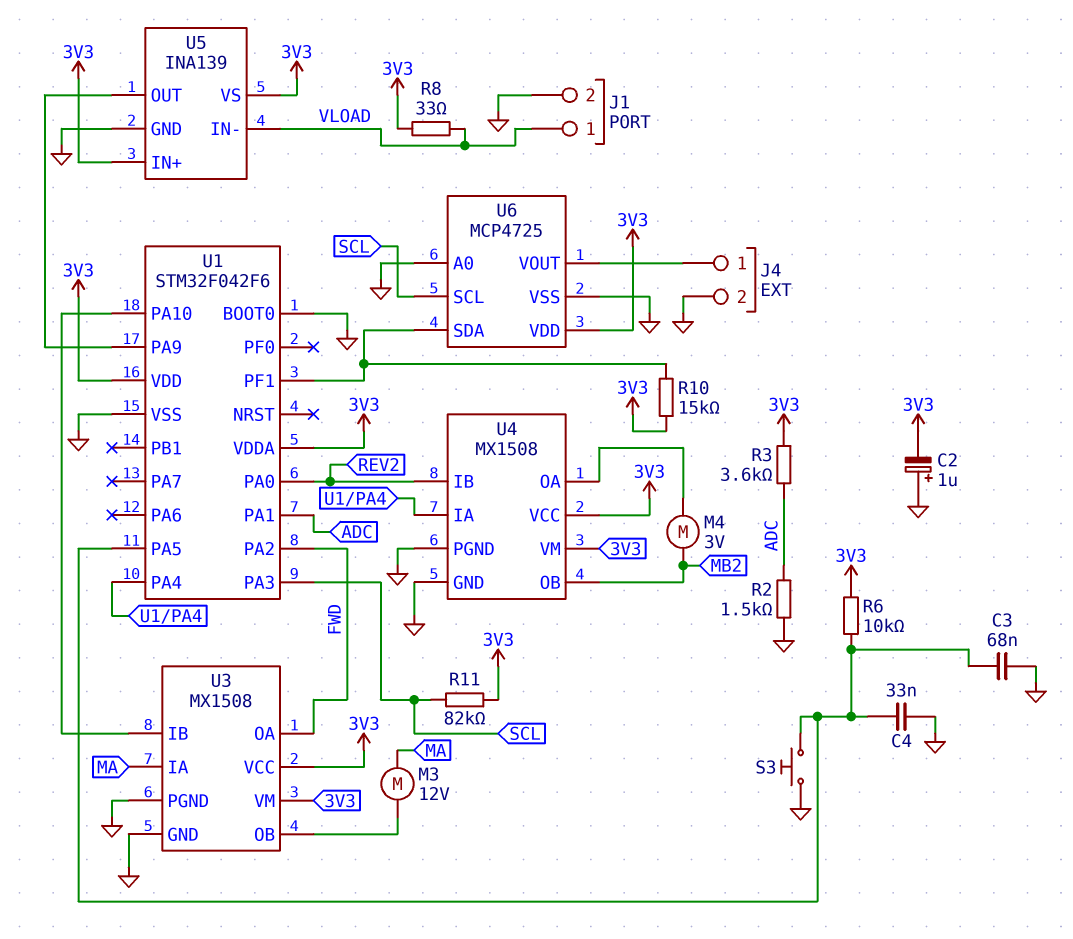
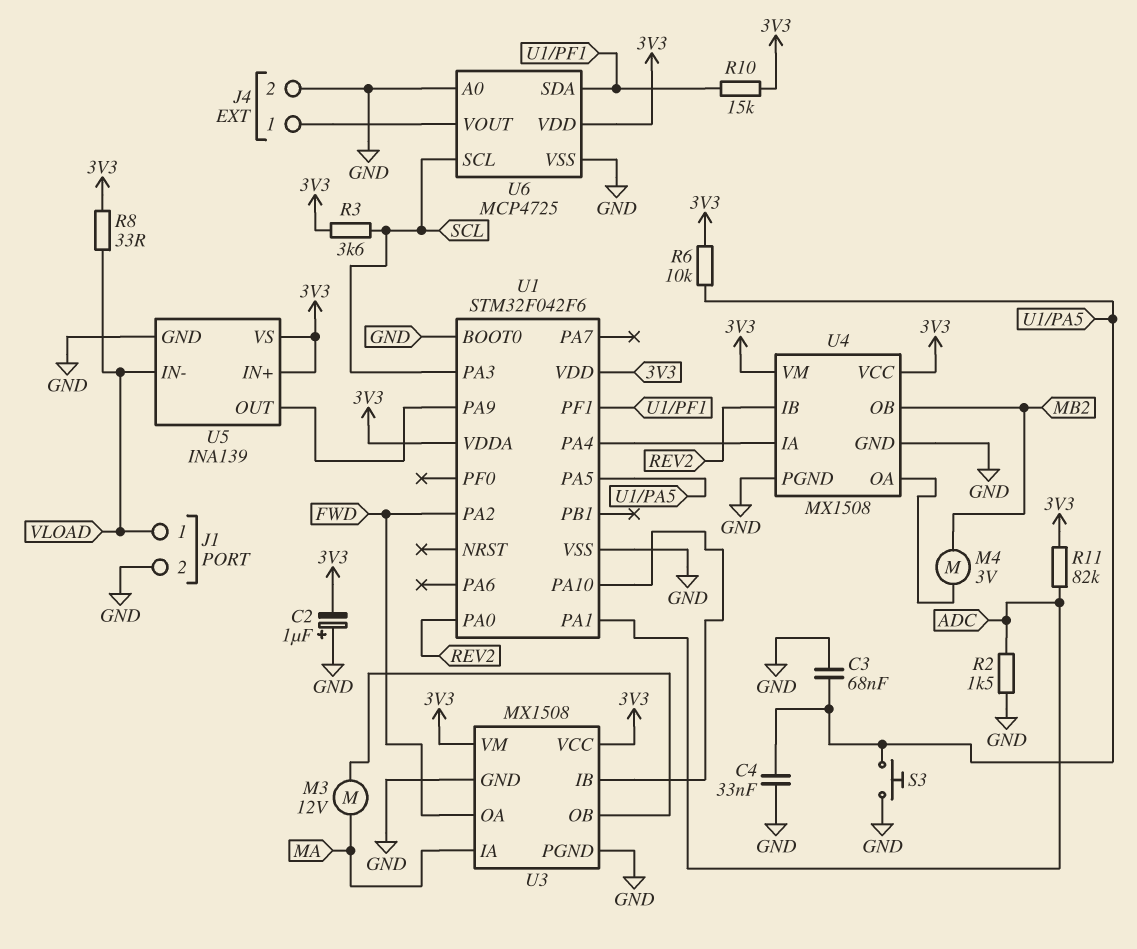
R3: 3.6k (3V3, ADC) -> 3.6k (3V3, SCL)
R11: 82k (3V3, SCL) -> 82k (3V3, ADC)

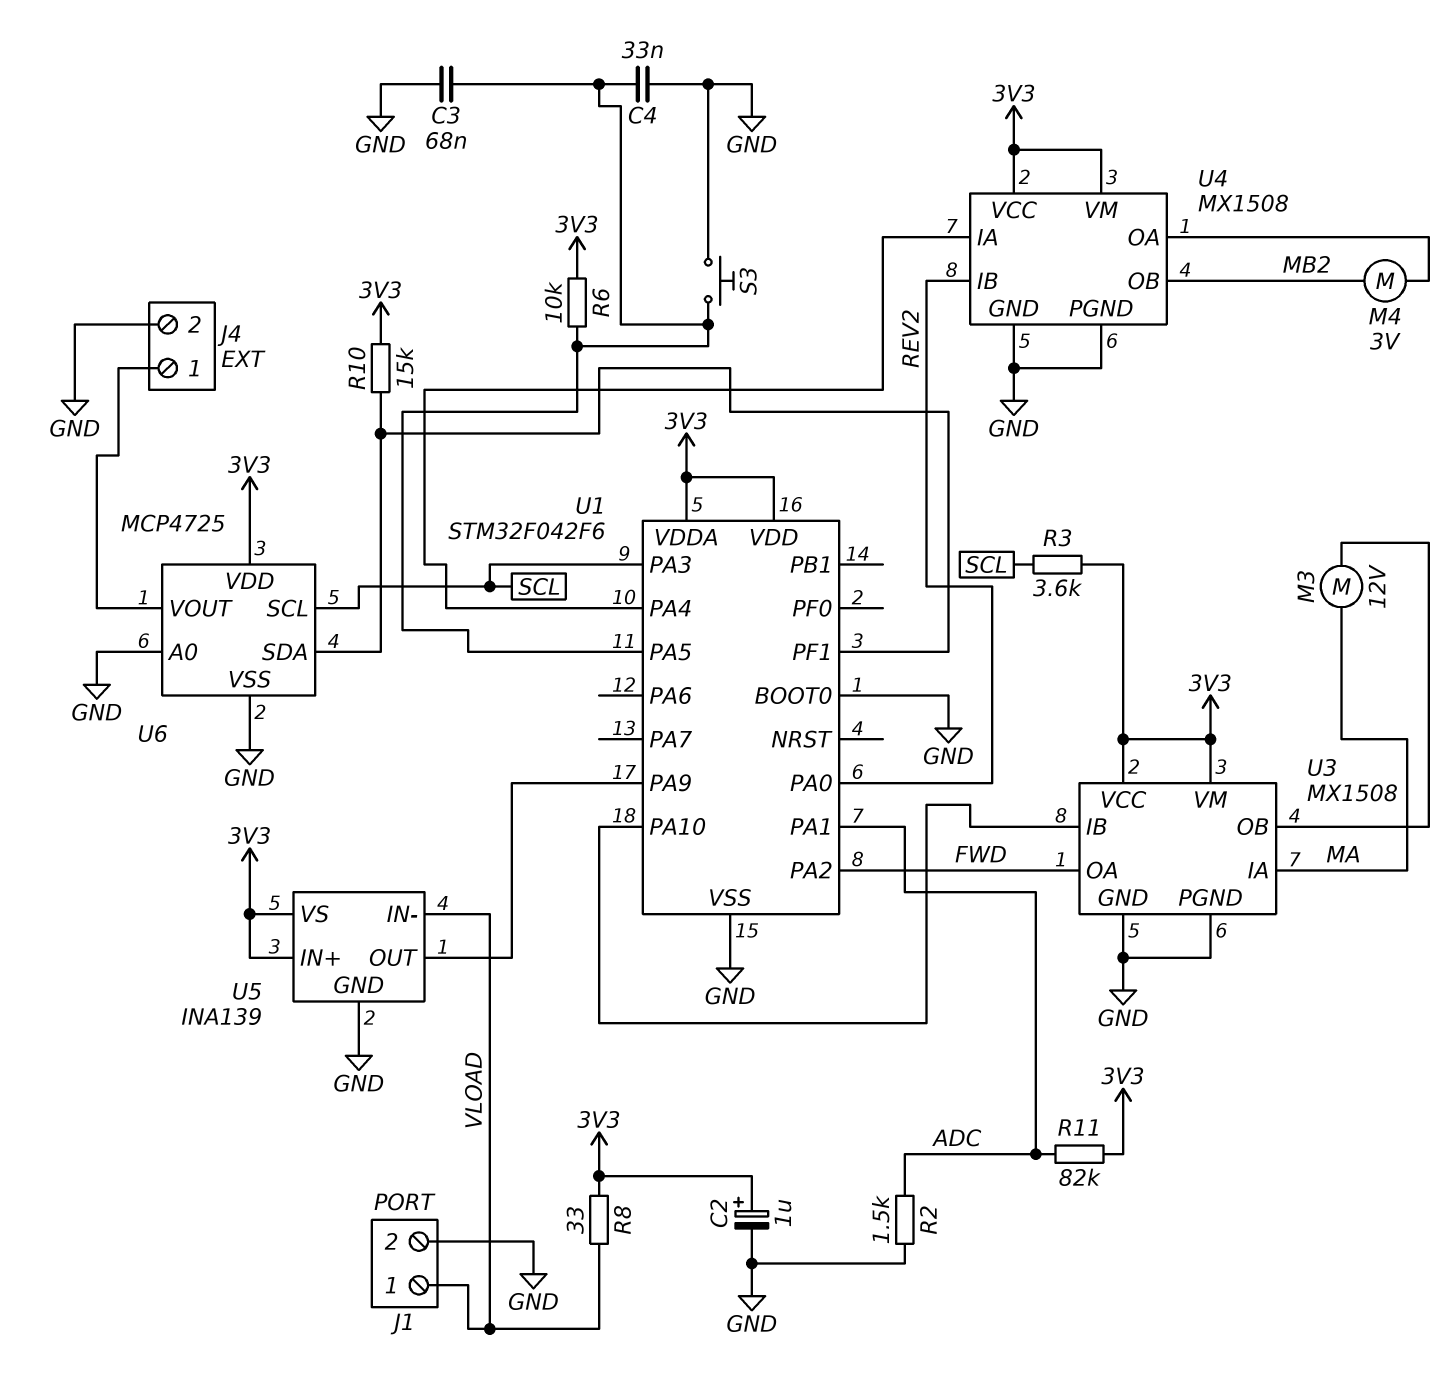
C2: 1uF (plus GND, minus 3V3) -> 1uF (plus 3V3, minus GND)

